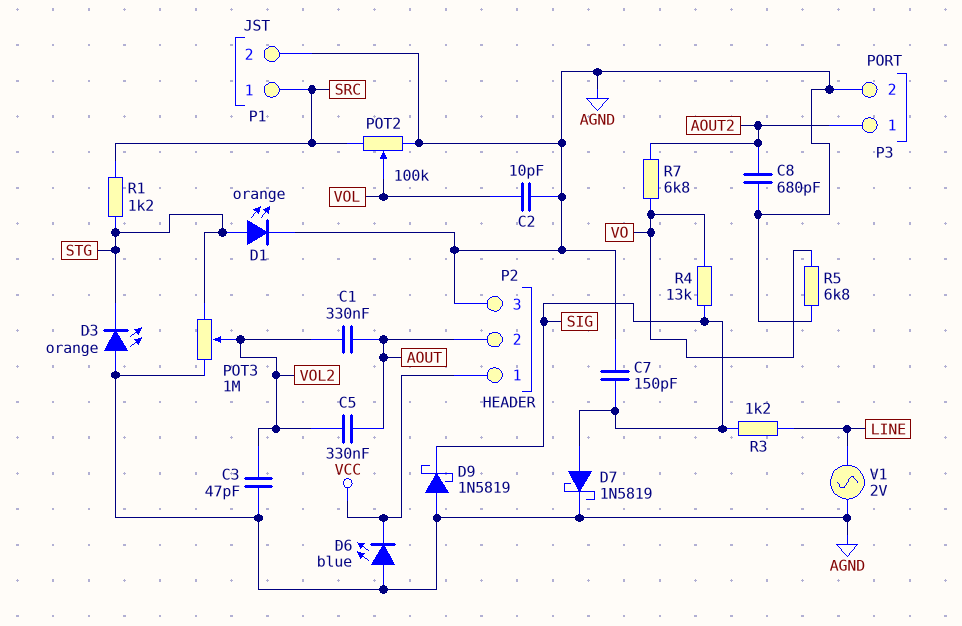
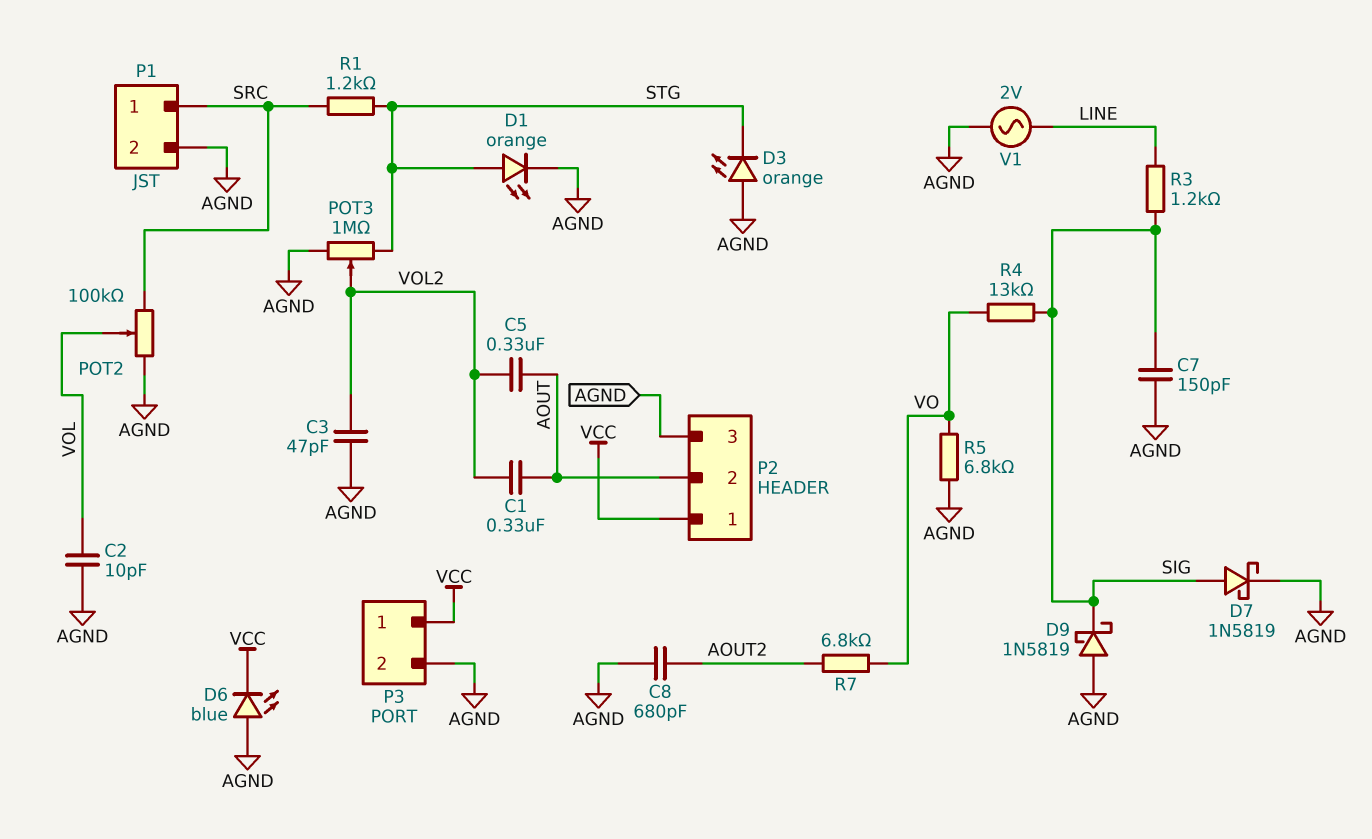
P3 pin 1: AOUT2 -> VCC

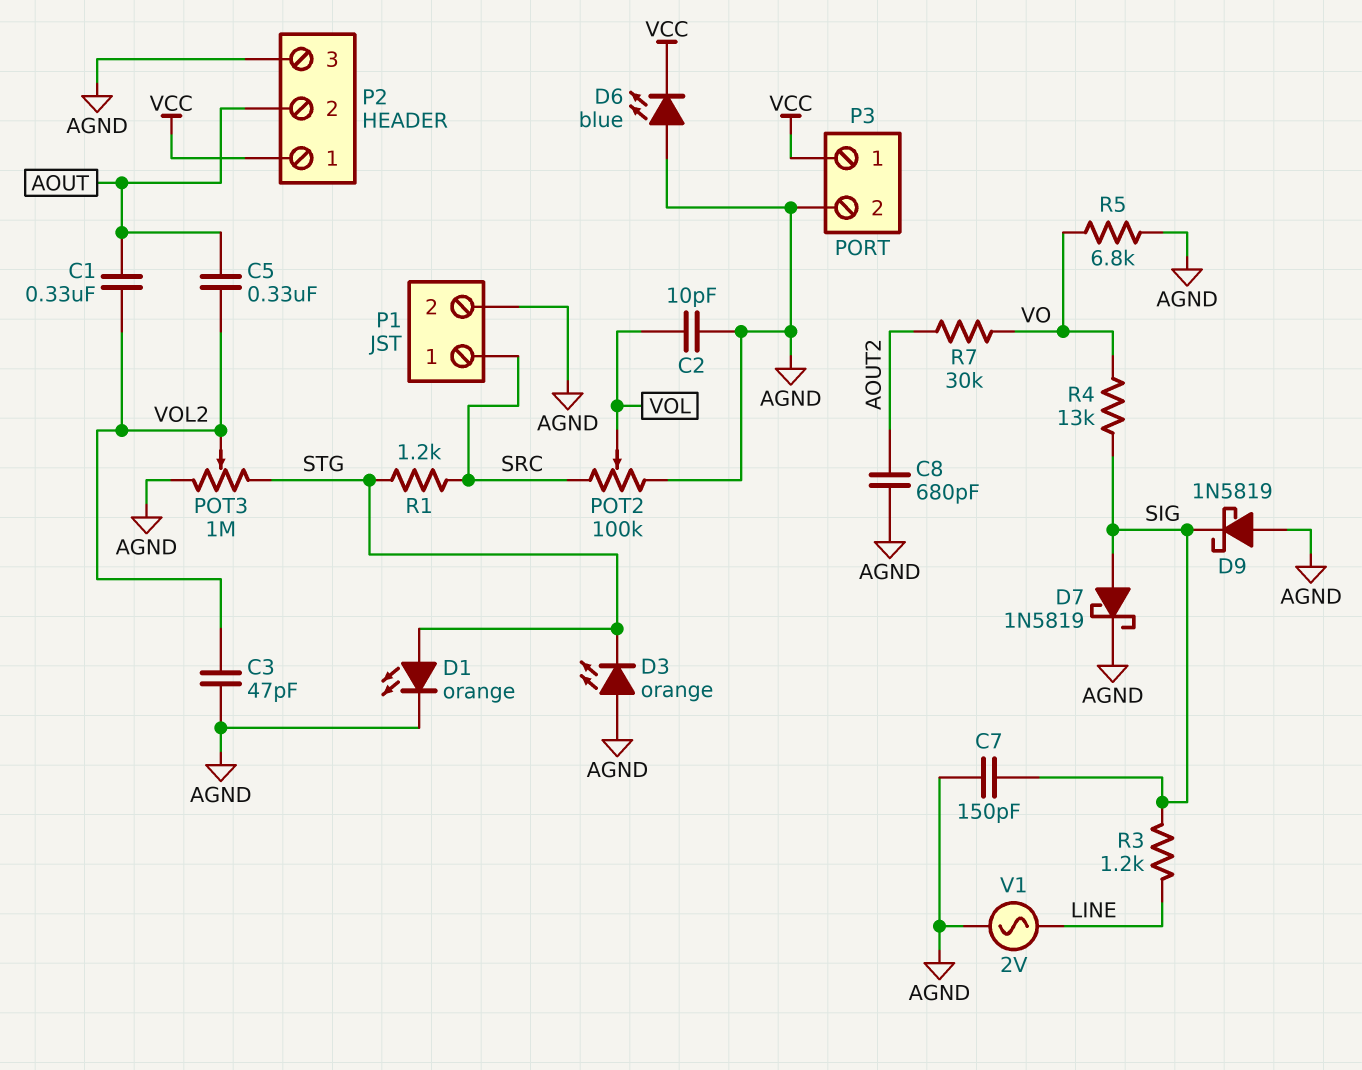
R7: 6.8k (AOUT2, VO) -> 30k (AOUT2, VO)

